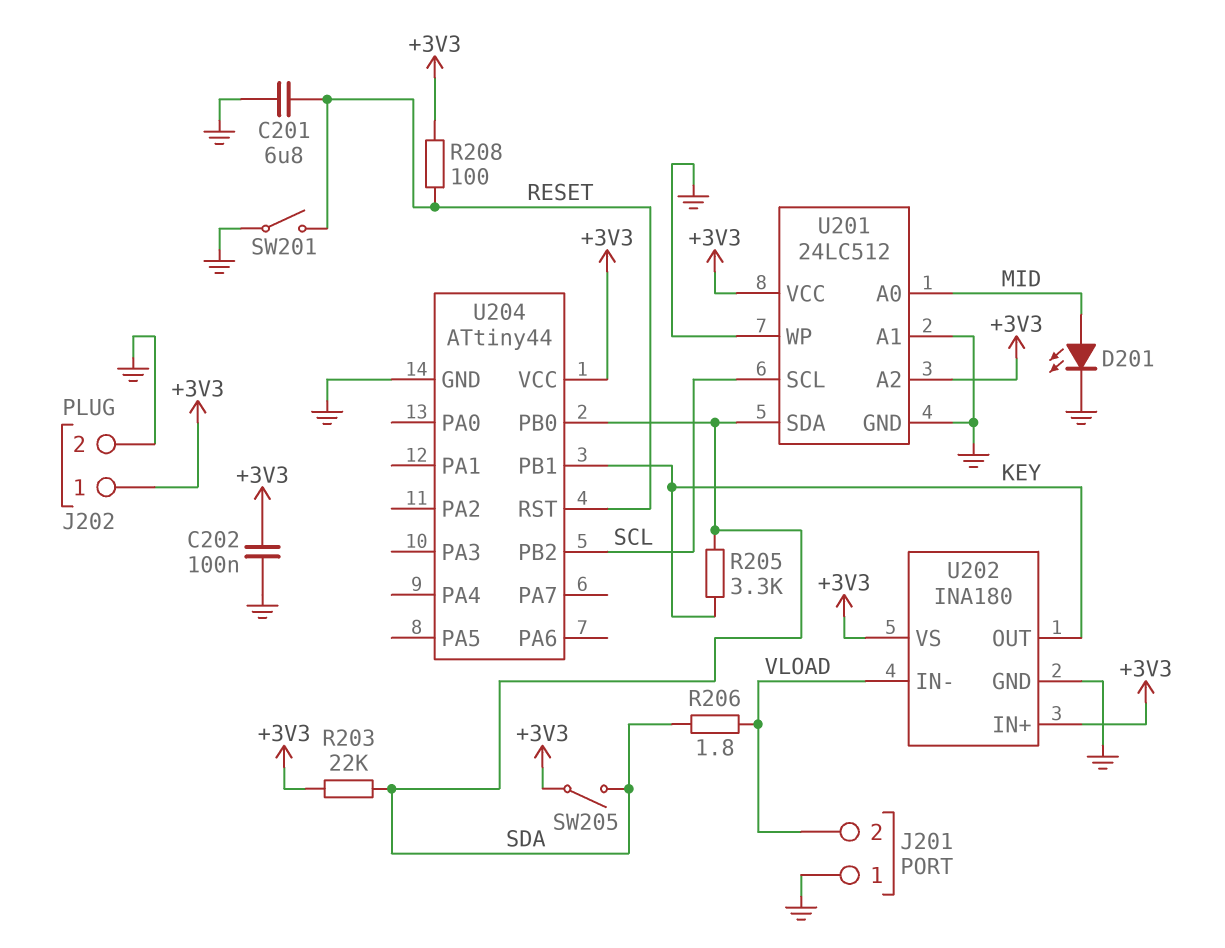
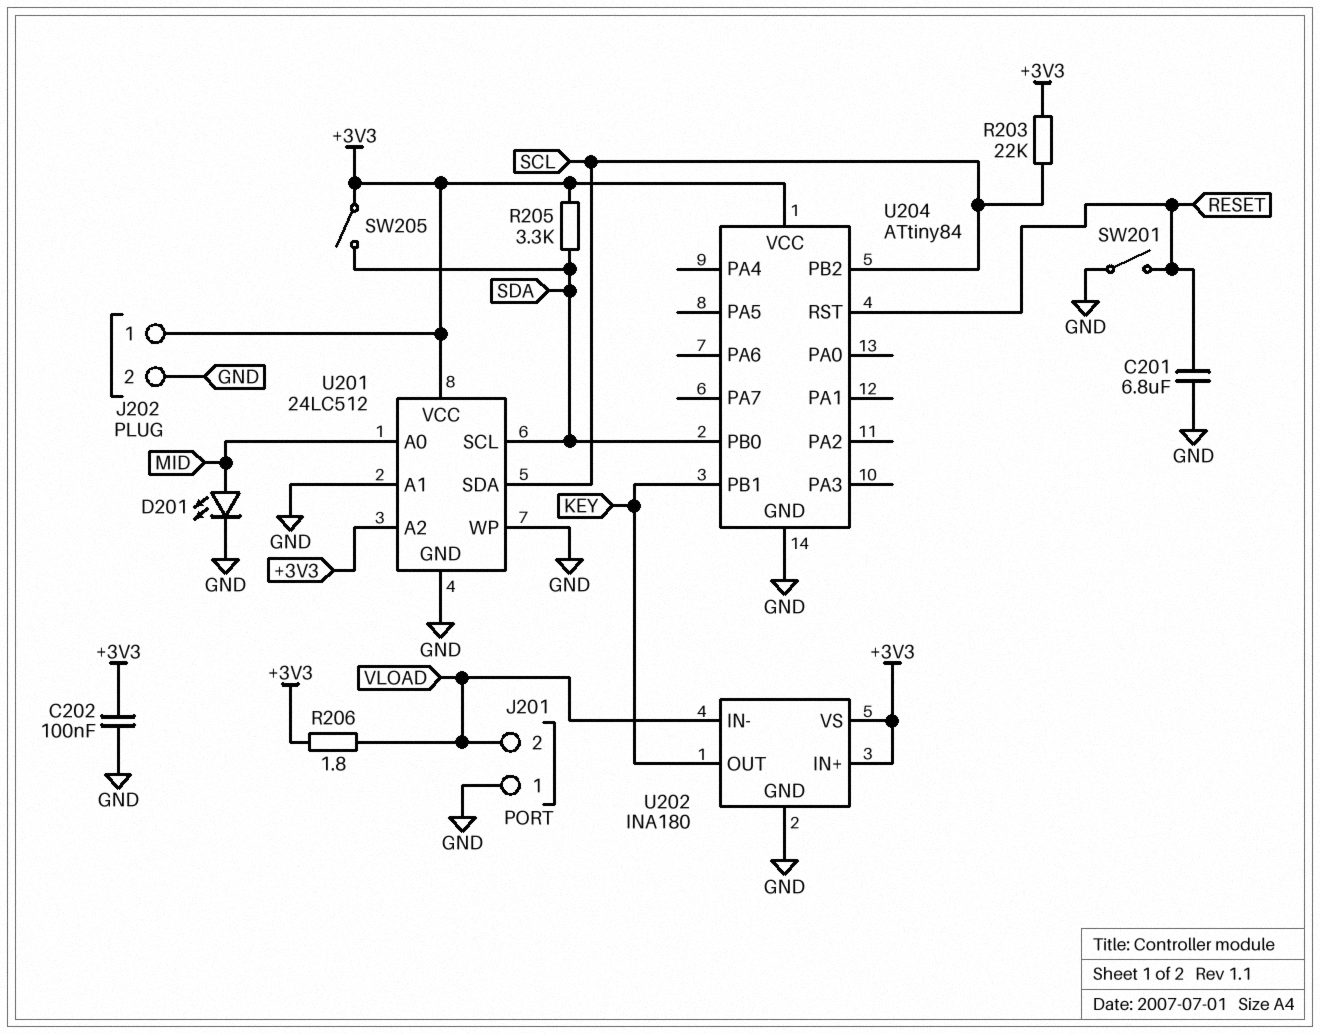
R203: 22k (+3V3, SDA) -> 22k (+3V3, SCL)
R205: 3.3k (KEY, SDA) -> 3.3k (+3V3, SDA)
R206: 1.8 (SDA, VLOAD) -> 1.8 (+3V3, VLOAD)
R208: 100 (+3V3, RESET) -> none
U201 pin SCL: SCL -> SDA
U201 pin SDA: SDA -> SCL
U204: ATtiny44 -> ATtiny84

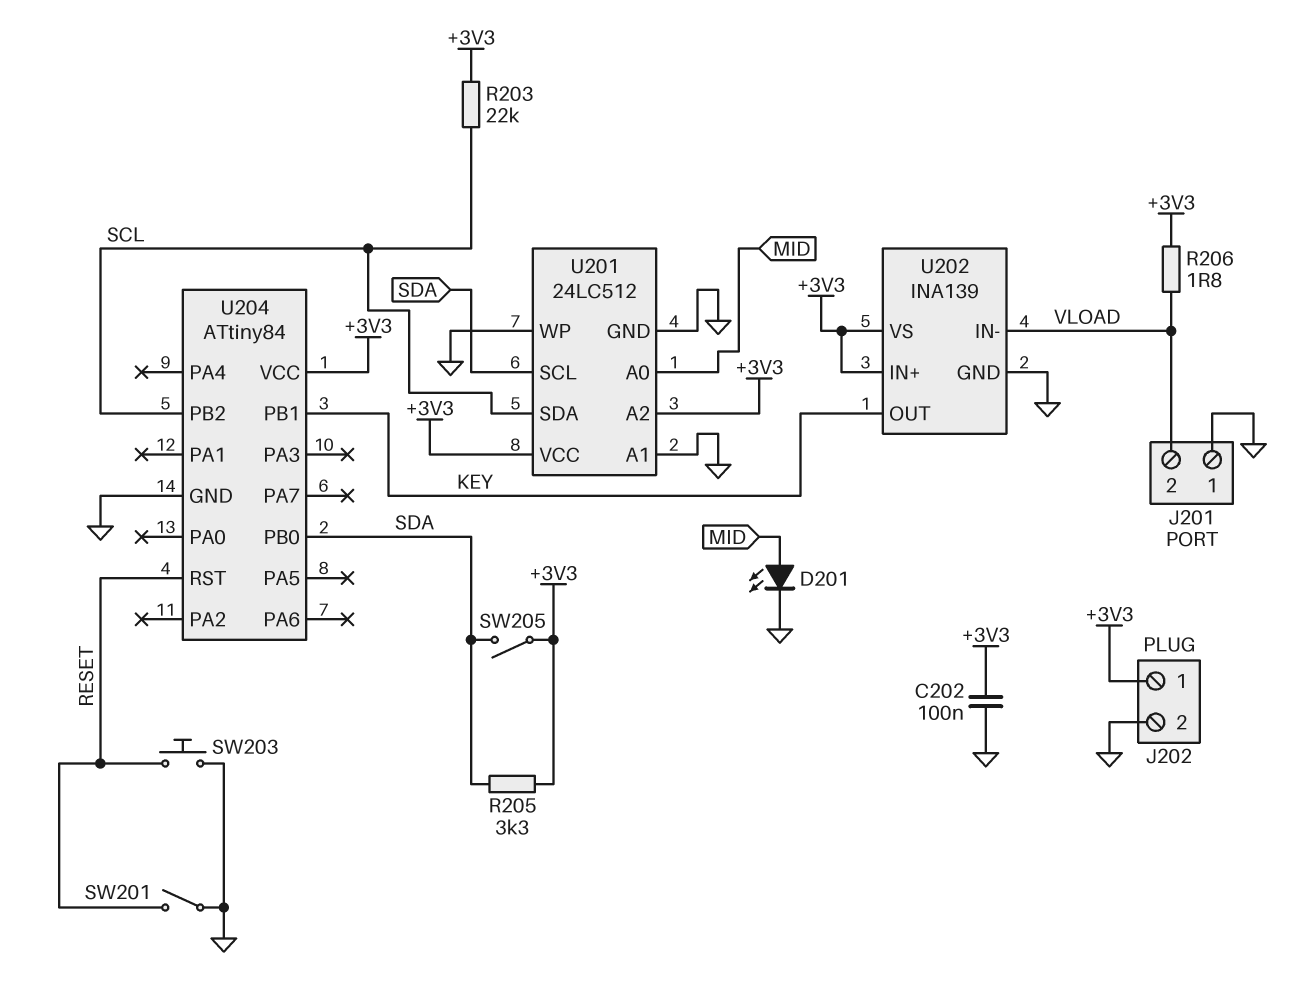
C201: 6.8uF (GND, RESET) -> none
SW203: none -> button (GND, RESET)
U202: INA180 -> INA139

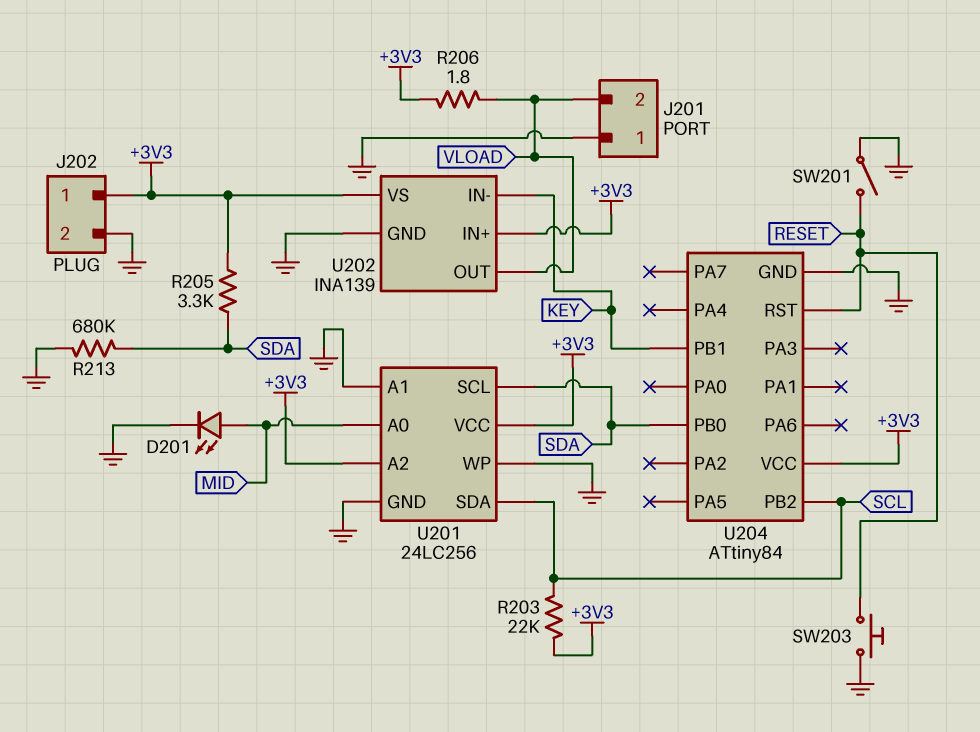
C202: 100nF (+3V3, GND) -> none
R213: none -> 680k (GND, SDA)
SW205: switch (+3V3, SDA) -> none
U201: 24LC512 -> 24LC256
U202 pin IN-: VLOAD -> KEY
U202 pin OUT: KEY -> VLOAD

